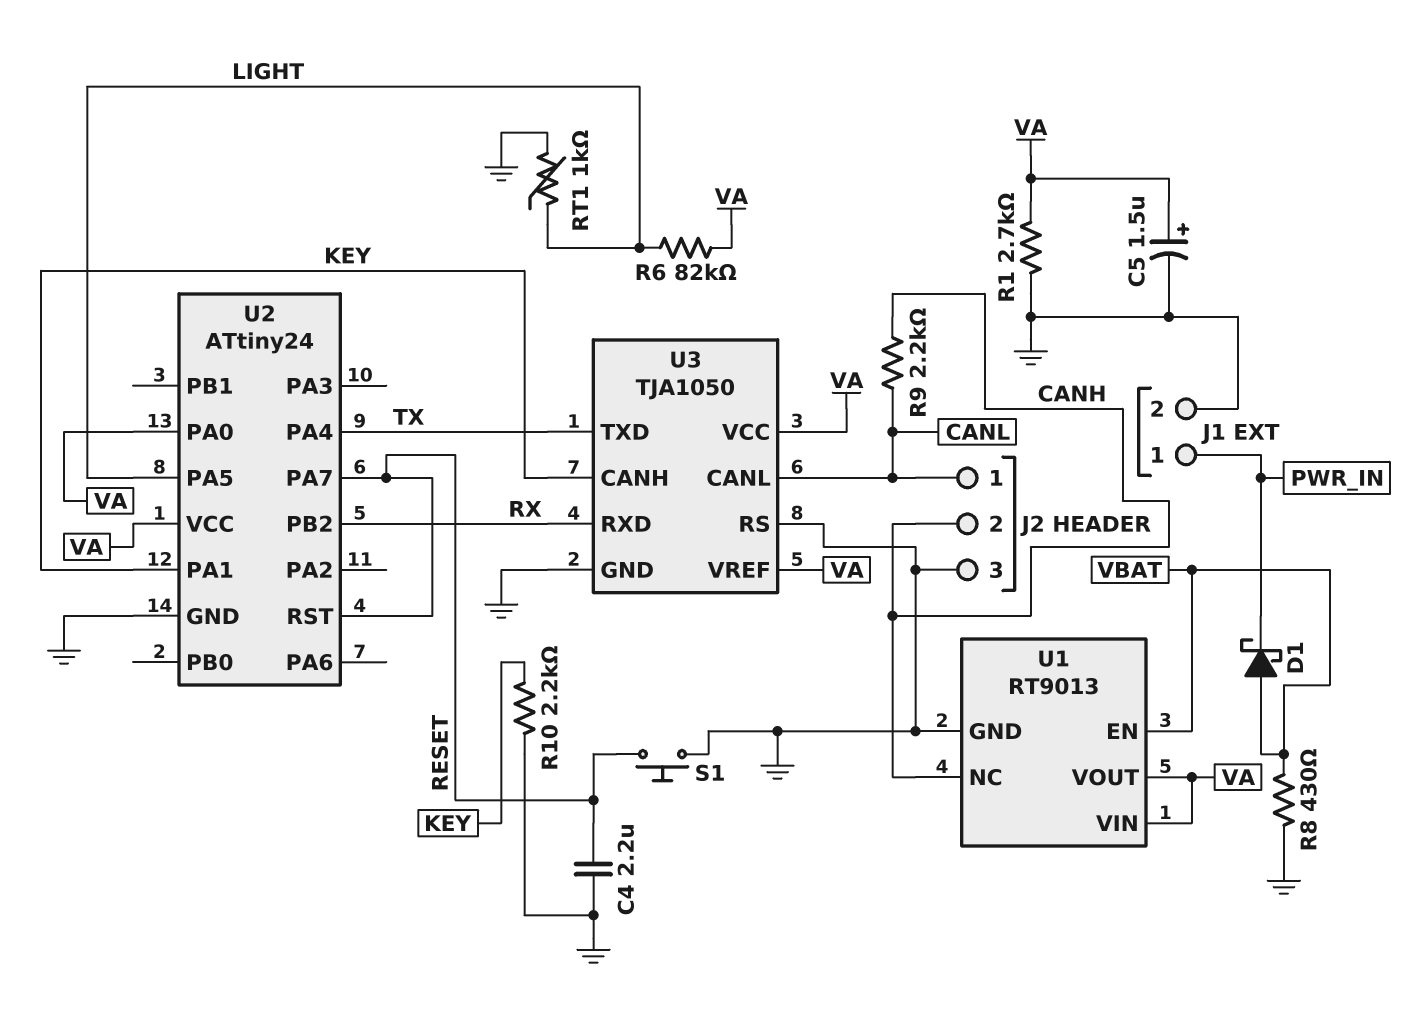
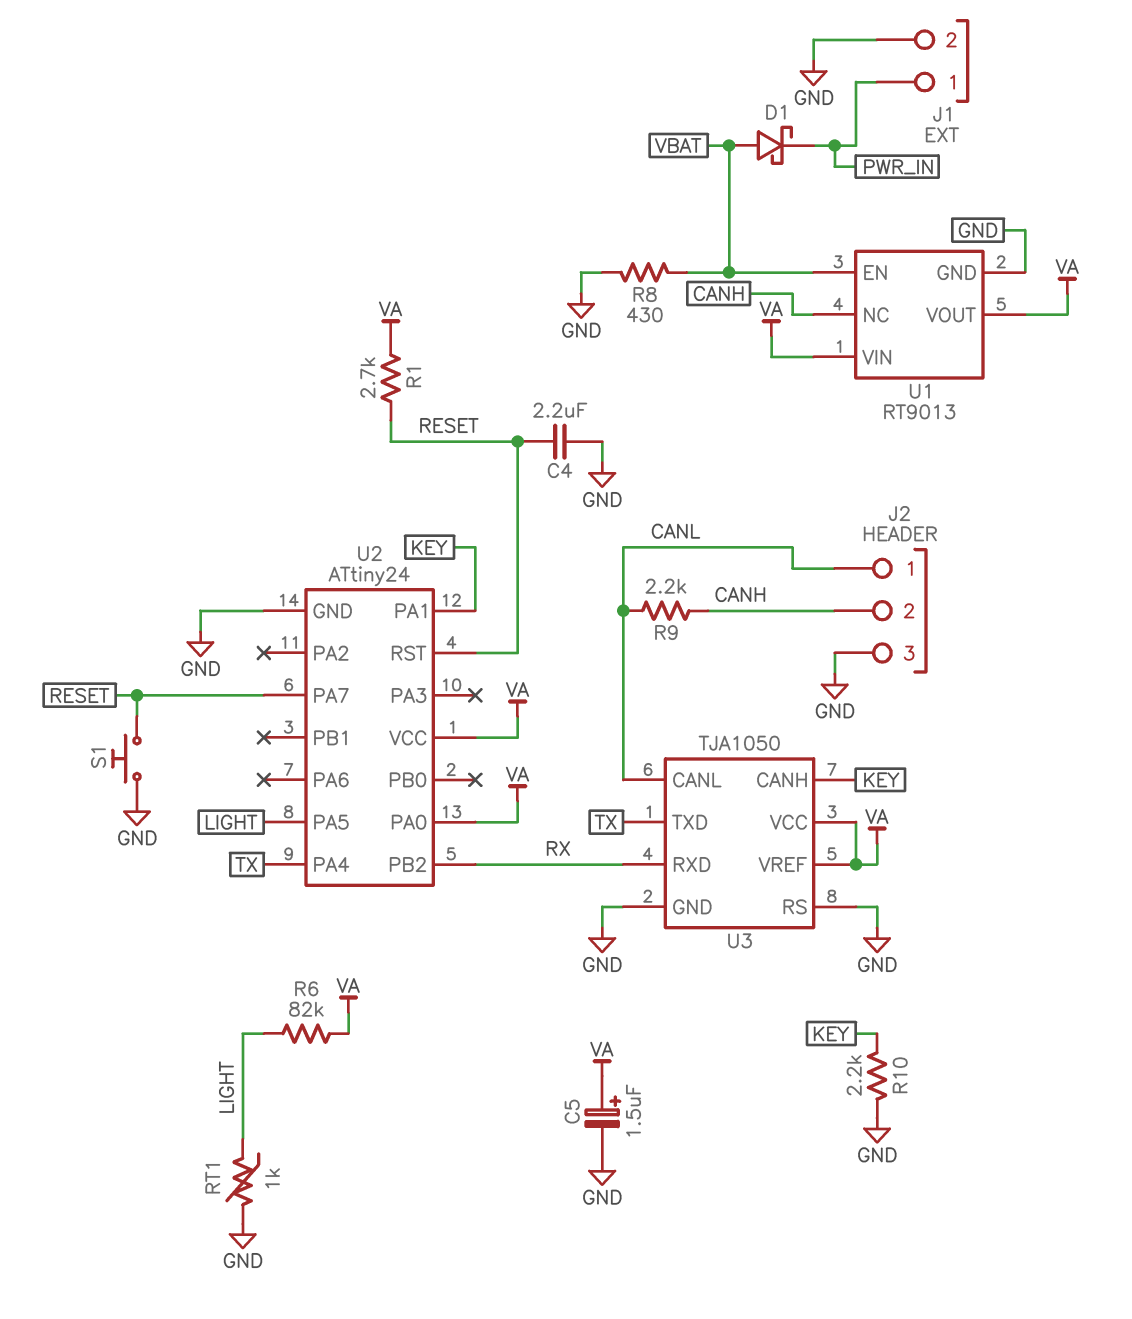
R1: 2.7k (GND, VA) -> 2.7k (RESET, VA)

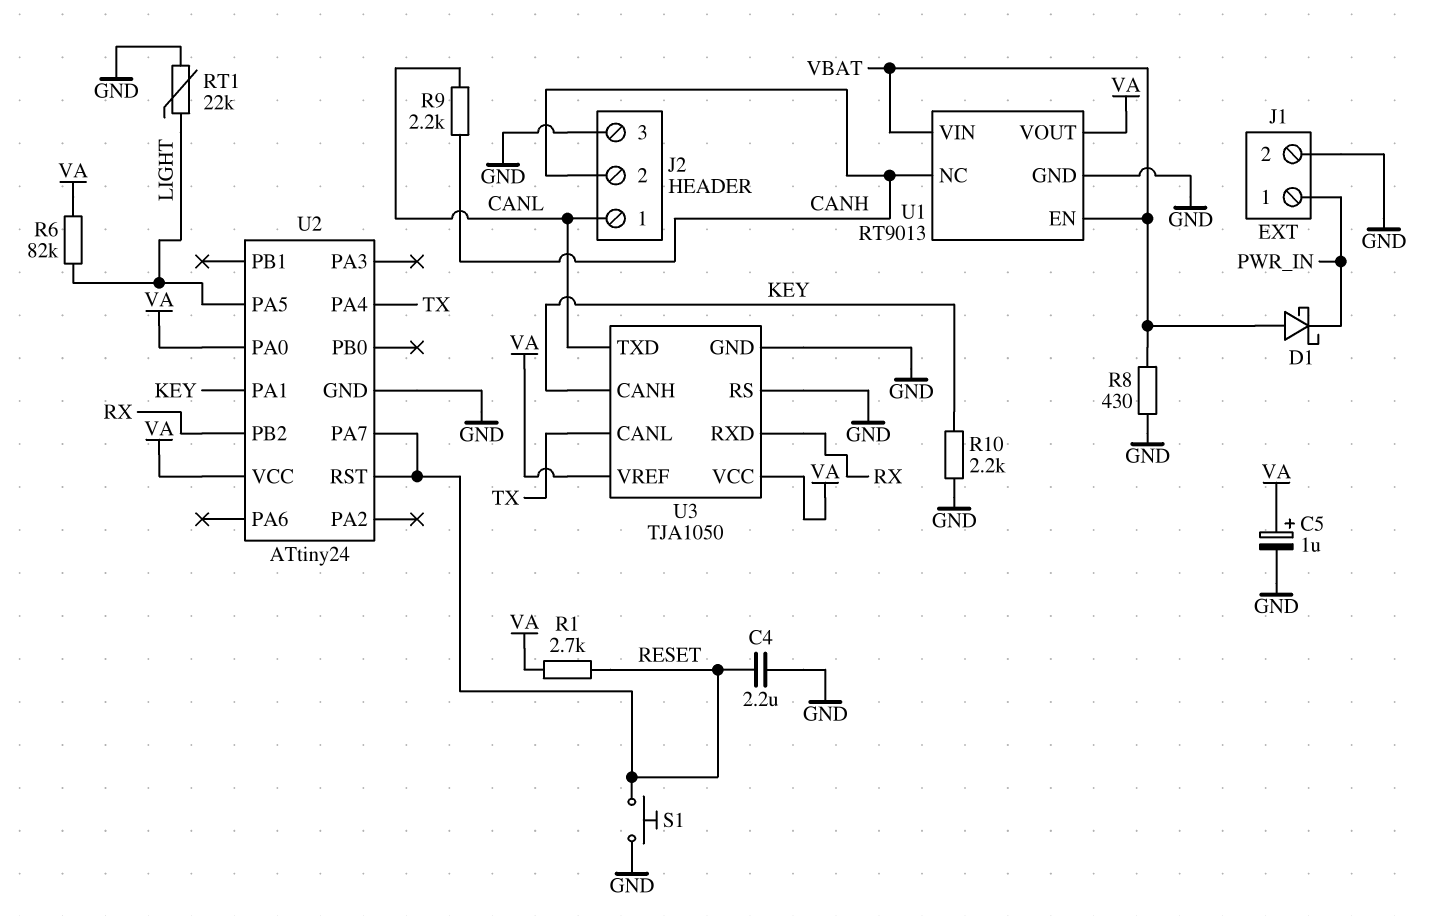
C5: 1.5uF (plus VA, minus GND) -> 1uF (plus VA, minus GND)
RT1: 1k (GND, LIGHT) -> 22k (GND, LIGHT)
U1 pin VIN: VA -> VBAT
U3 pin CANL: CANL -> TX
U3 pin TXD: TX -> CANL

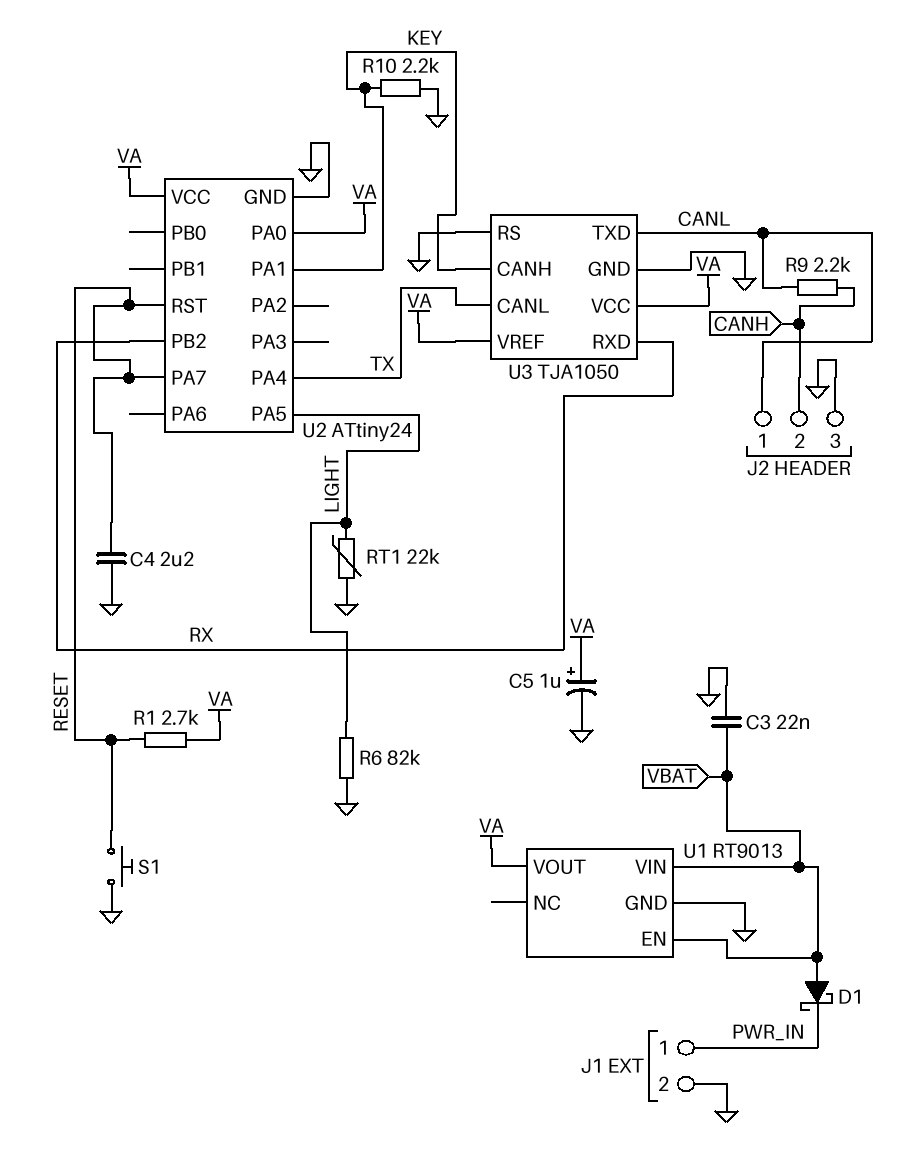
C3: none -> 22nF (GND, VBAT)
R6: 82k (LIGHT, VA) -> 82k (GND, LIGHT)
R8: 430 (GND, VBAT) -> none
U1 pin NC: CANH -> none

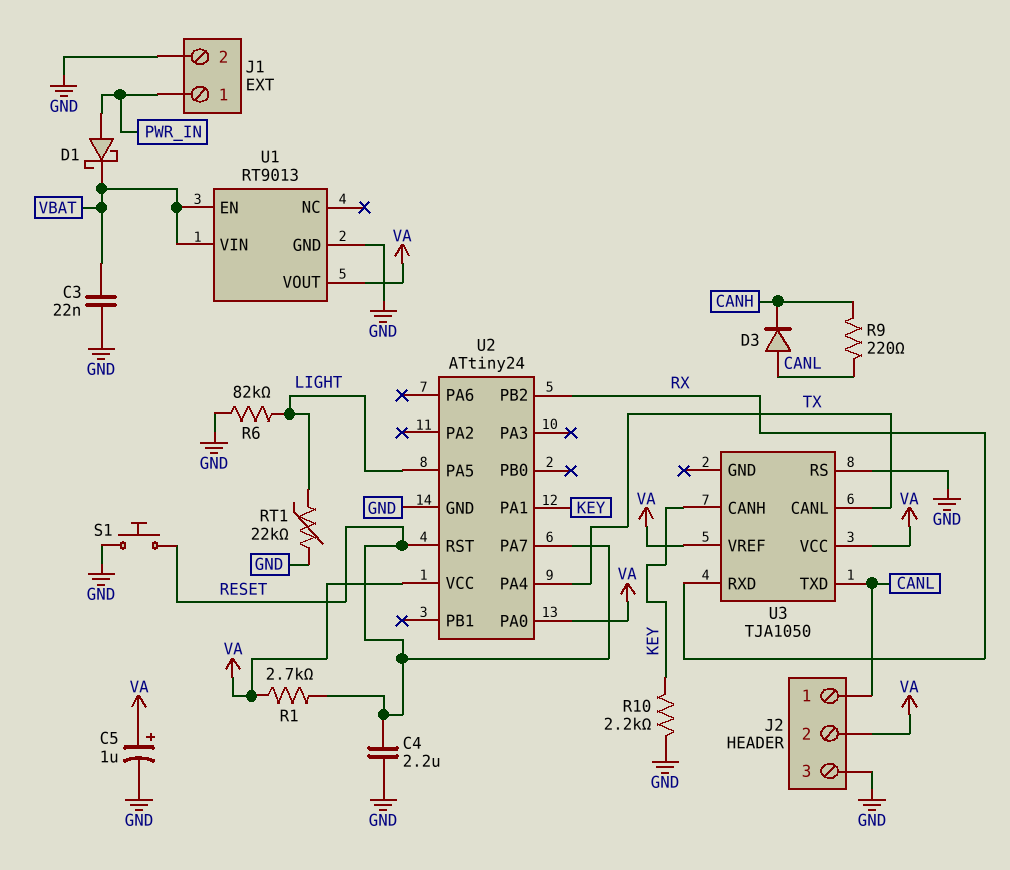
D1: schottky (A VBAT, K PWR_IN) -> schottky (A PWR_IN, K VBAT)
D3: none -> diode (A CANL, K CANH)
J2 pin 2: CANH -> VA
R9: 2.2k (CANH, CANL) -> 220 (CANH, CANL)
U3 pin GND: GND -> none

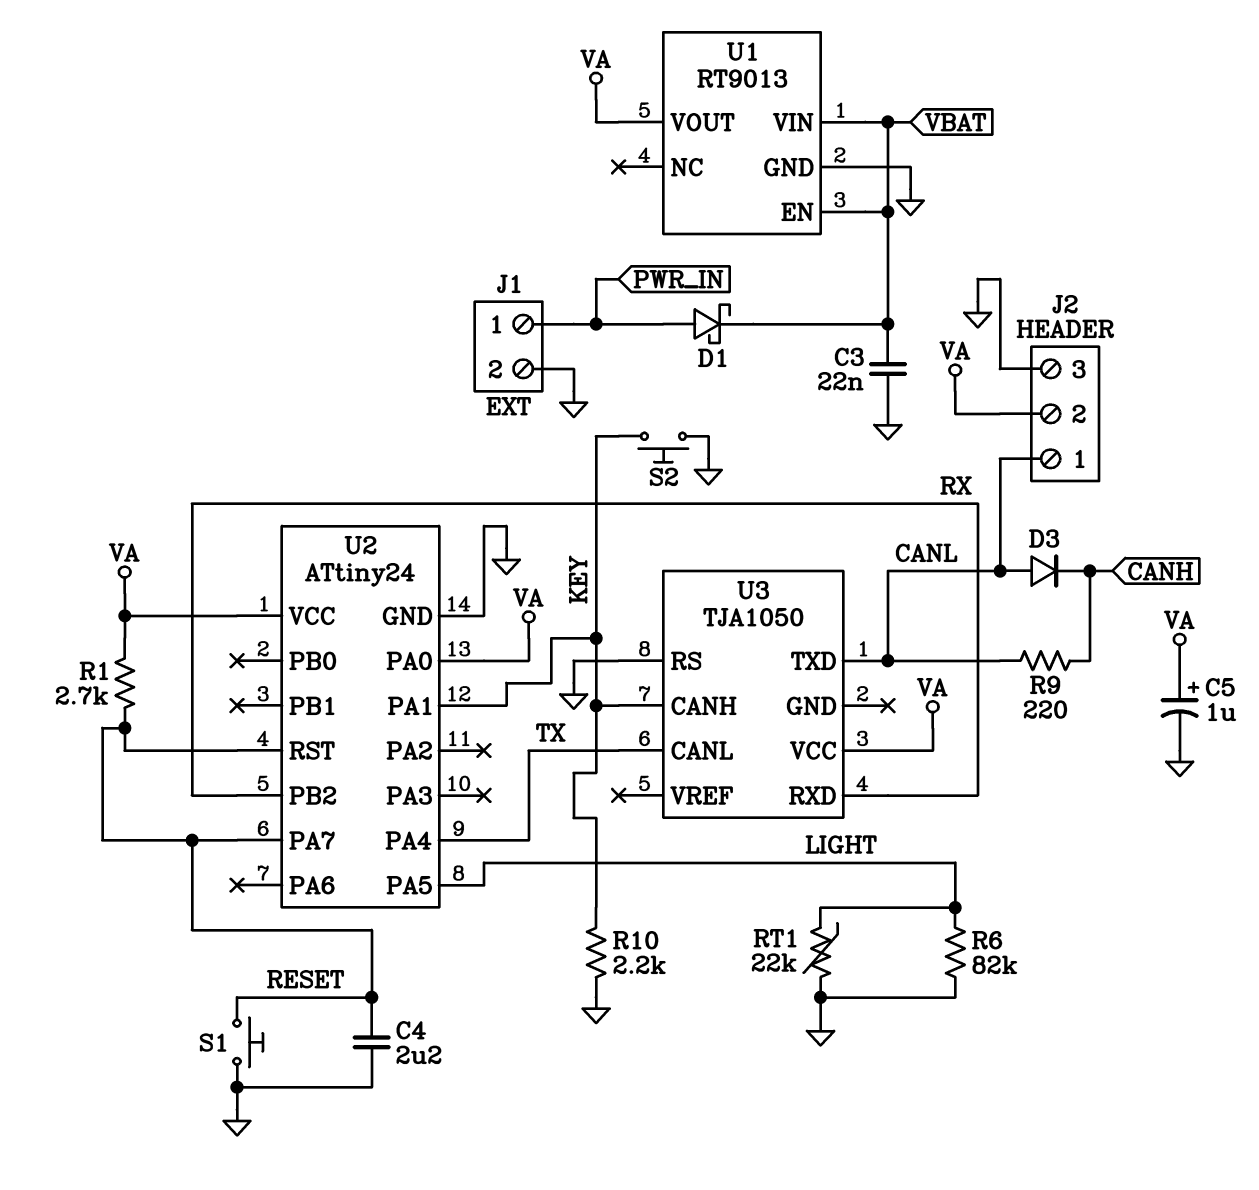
S2: none -> button (GND, KEY)
U3 pin VREF: VA -> none

